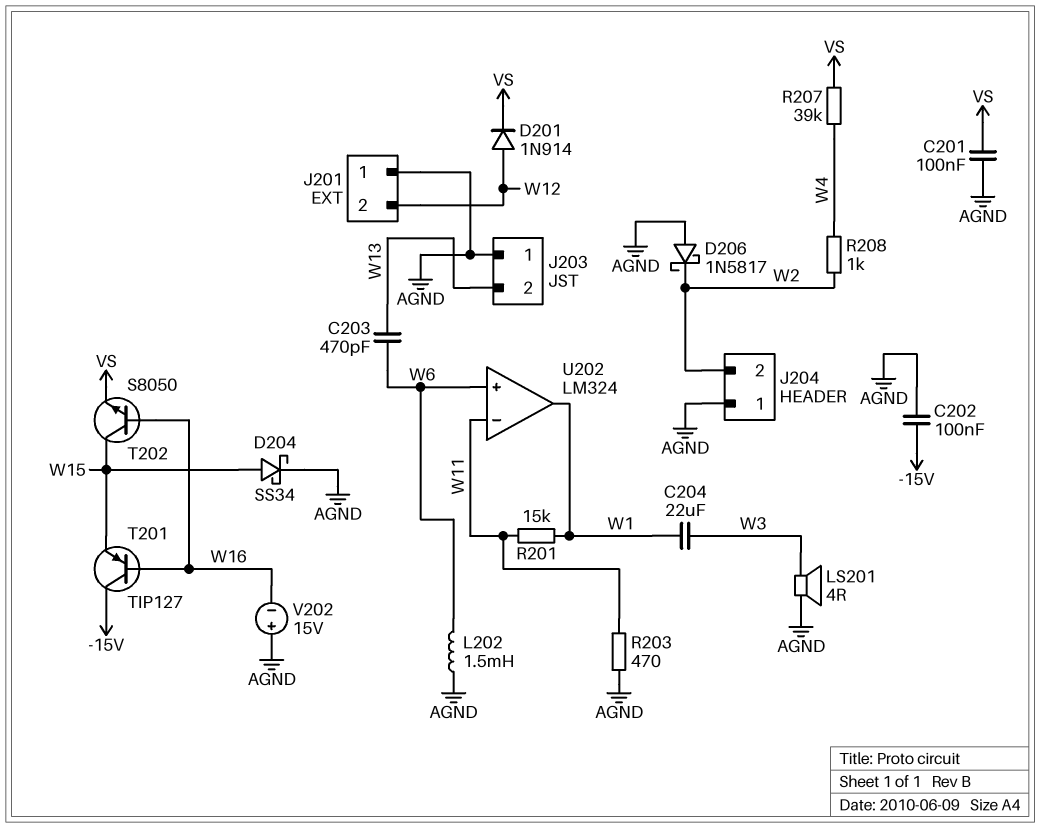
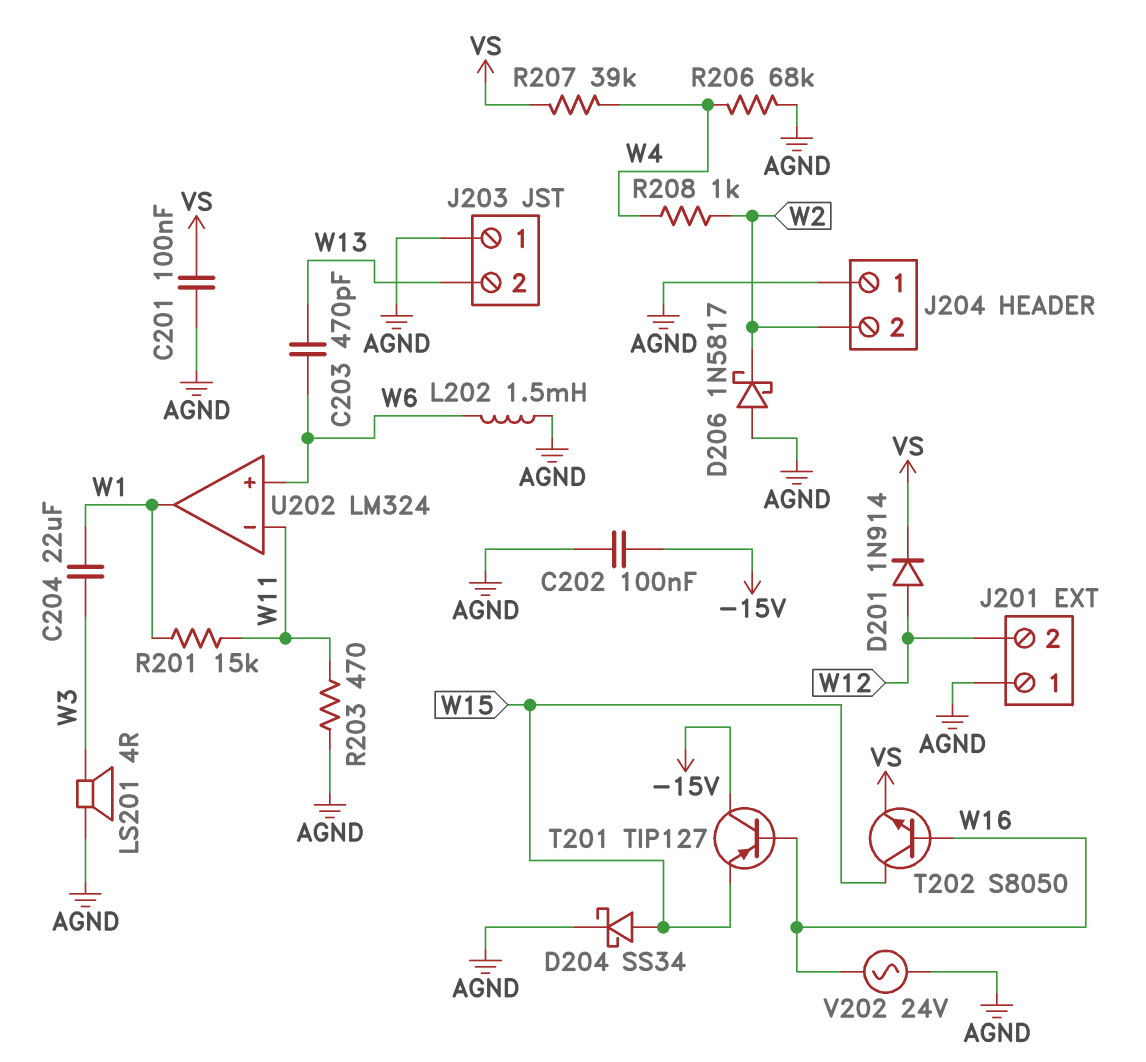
R206: none -> 68k (AGND, W4)
V202: 15V (plus AGND, minus W16) -> AC 24V (AGND, W16)

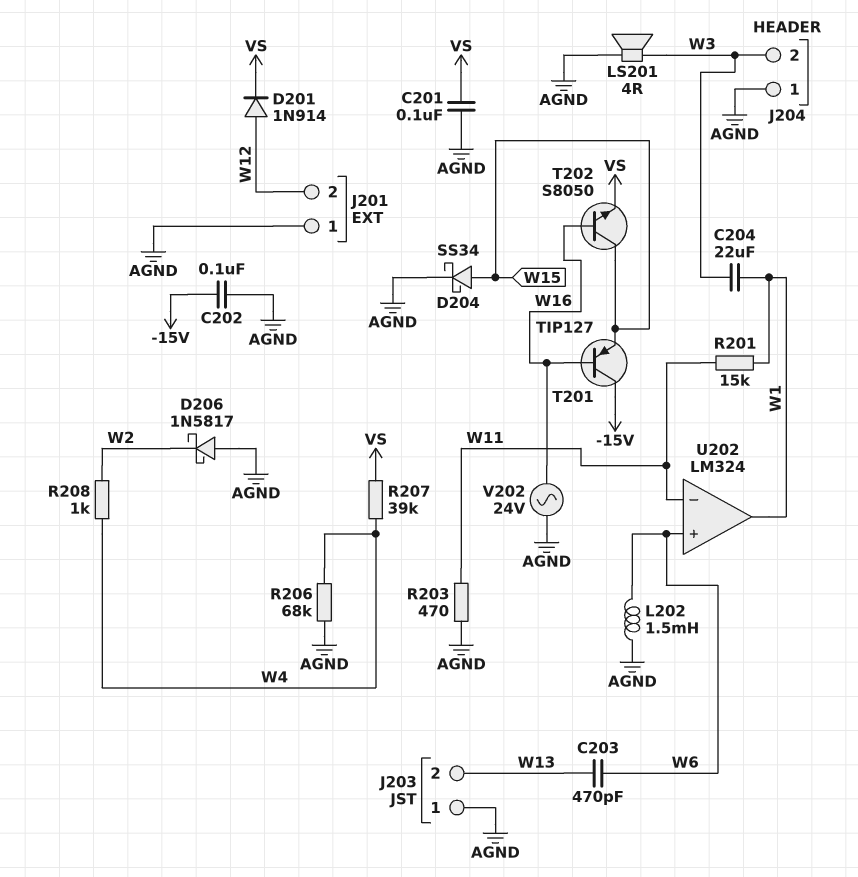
J204 pin 2: W2 -> W3

